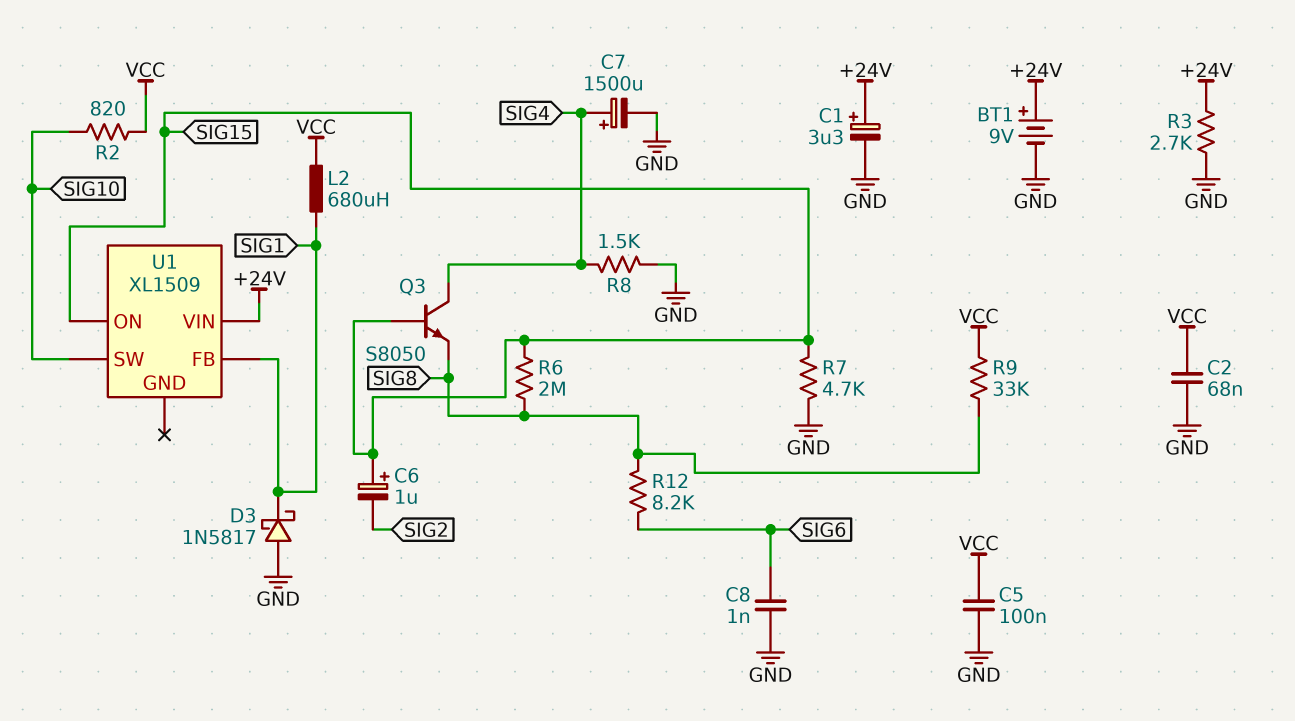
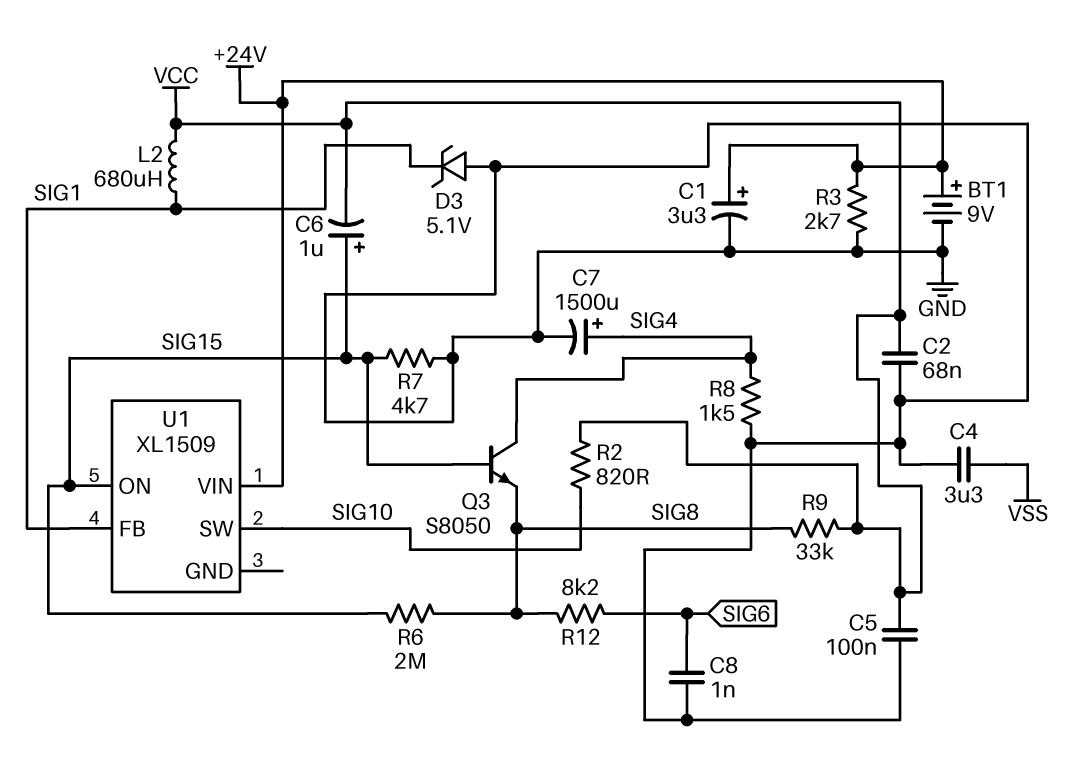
C4: none -> 3.3uF (GND, VSS)
C6: 1uF (plus SIG15, minus SIG2) -> 1uF (plus SIG15, minus VCC)
D3: schottky 1N5817 (A GND, K SIG1) -> zener 5.1V (A GND, K SIG1)

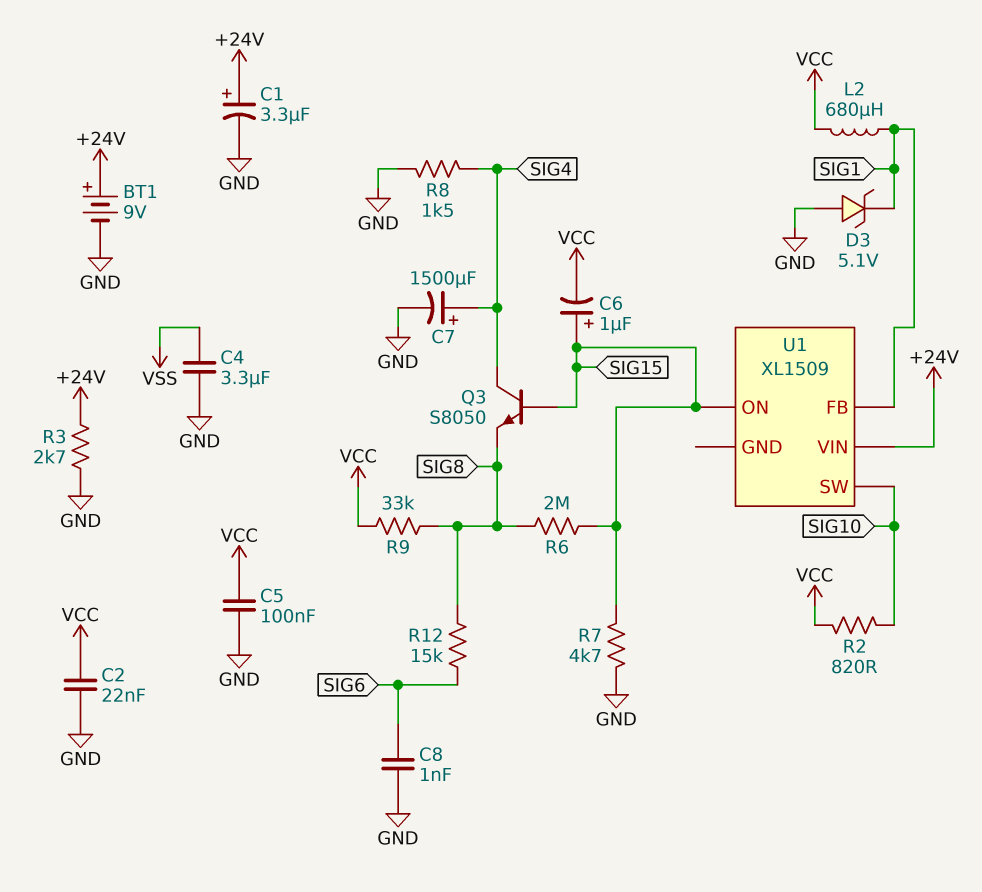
C2: 68nF (GND, VCC) -> 22nF (GND, VCC)
R12: 8.2k (SIG6, SIG8) -> 15k (SIG6, SIG8)

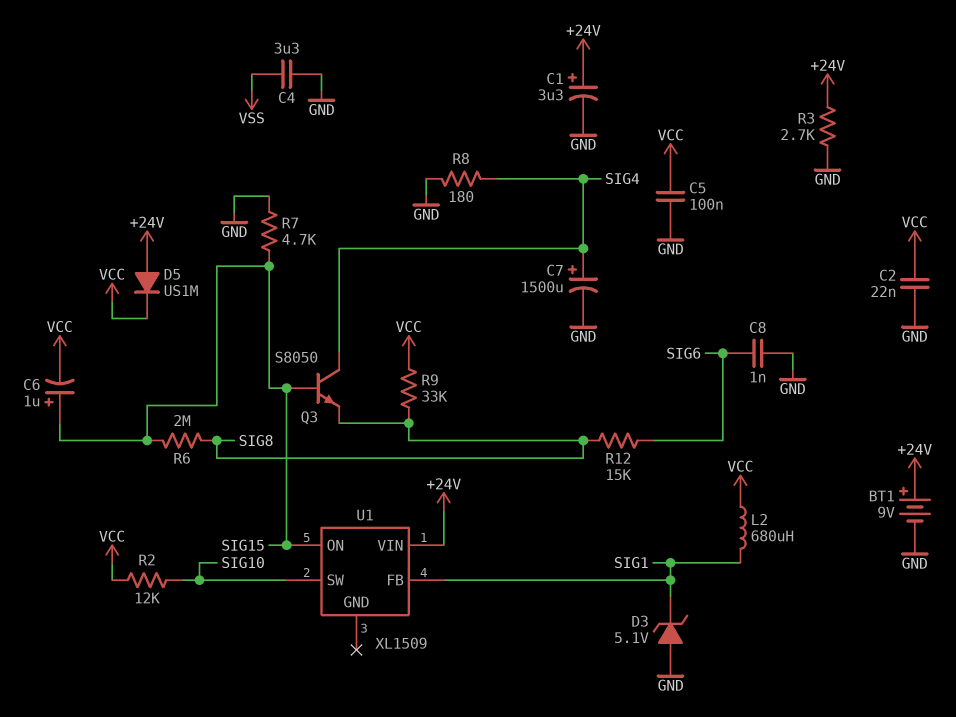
D5: none -> diode US1M (A +24V, K VCC)
R2: 820 (SIG10, VCC) -> 12k (SIG10, VCC)
R8: 1.5k (GND, SIG4) -> 180 (GND, SIG4)

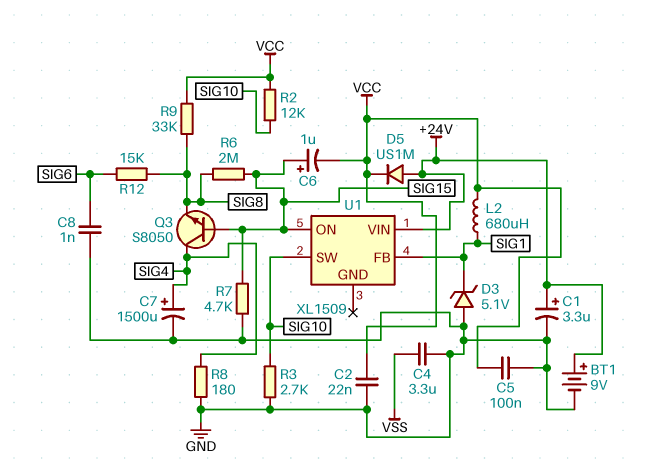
R3: 2.7k (+24V, GND) -> 2.7k (GND, SIG10)

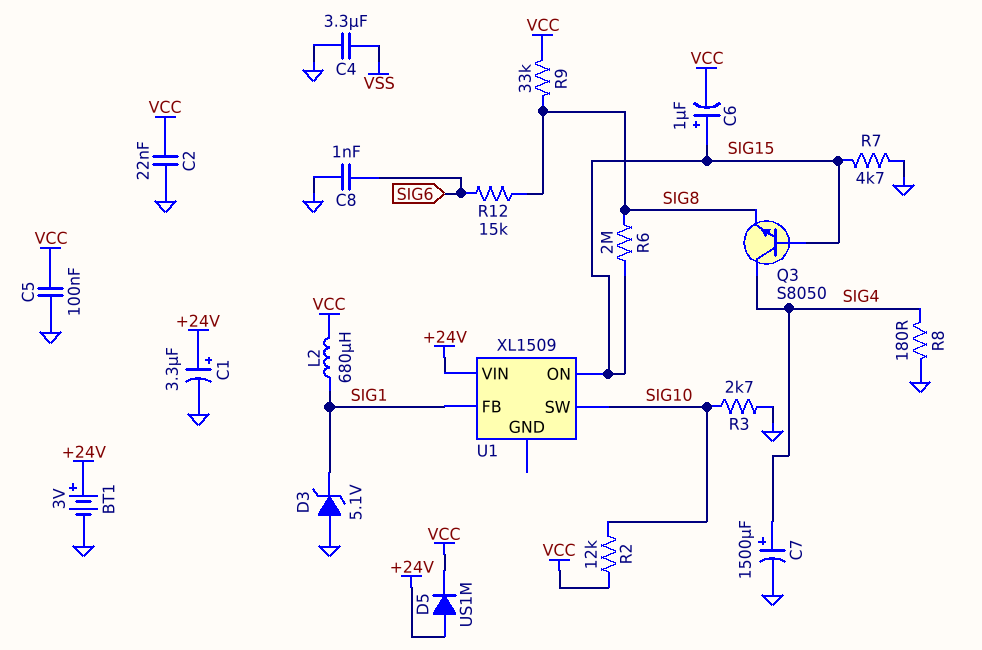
BT1: 9V (plus +24V, minus GND) -> 3V (plus +24V, minus GND)

